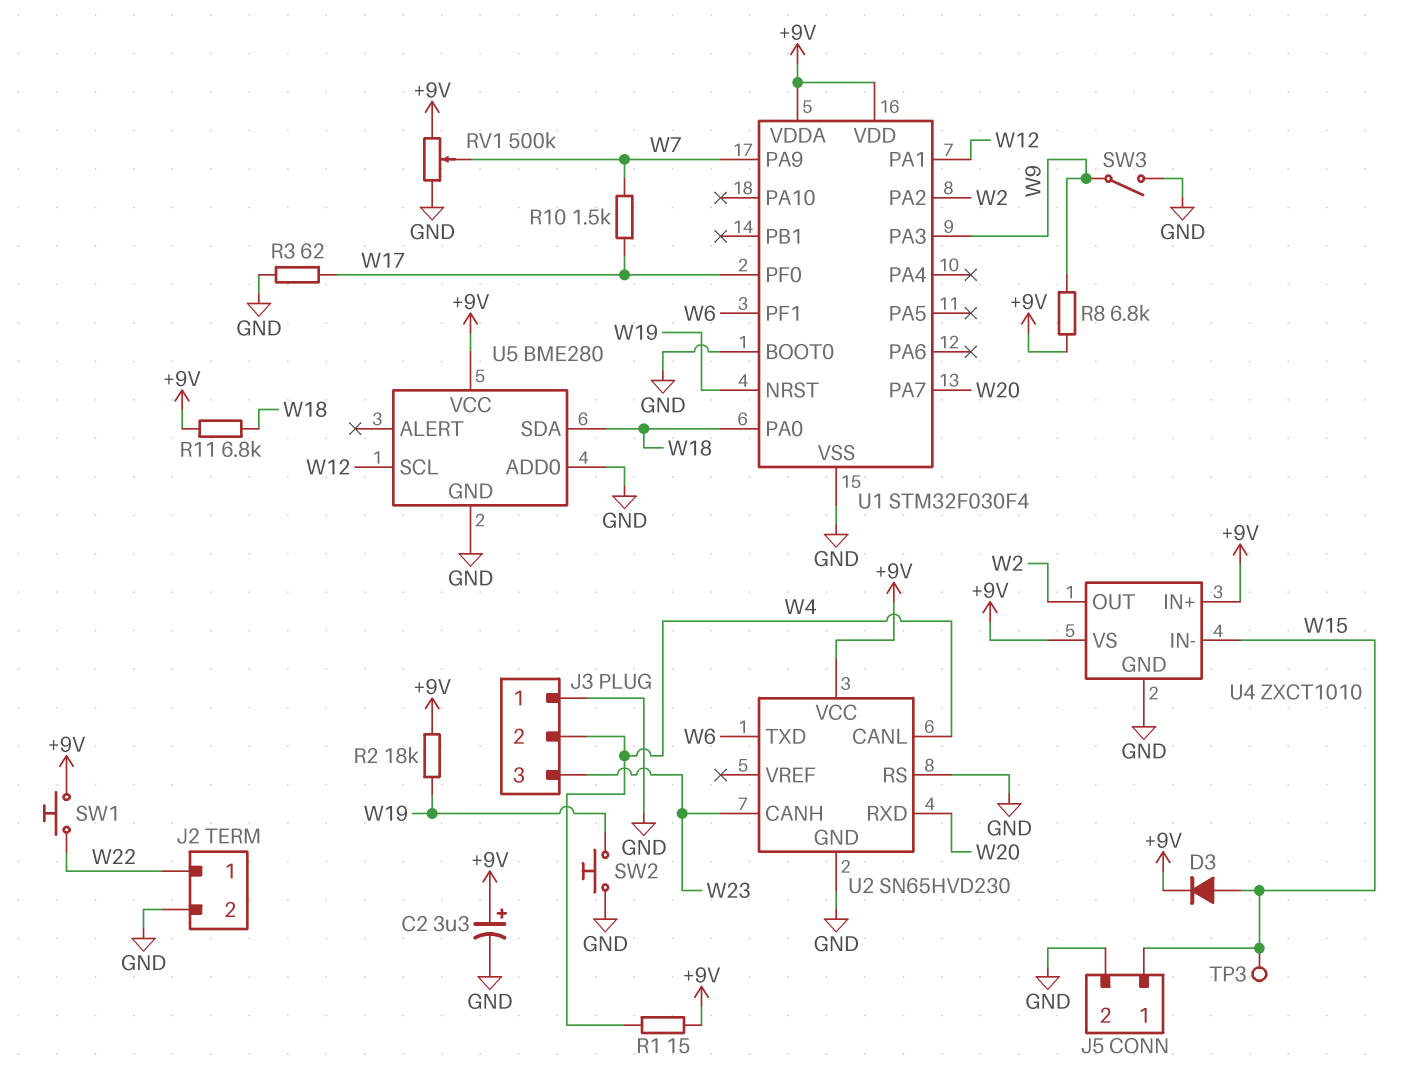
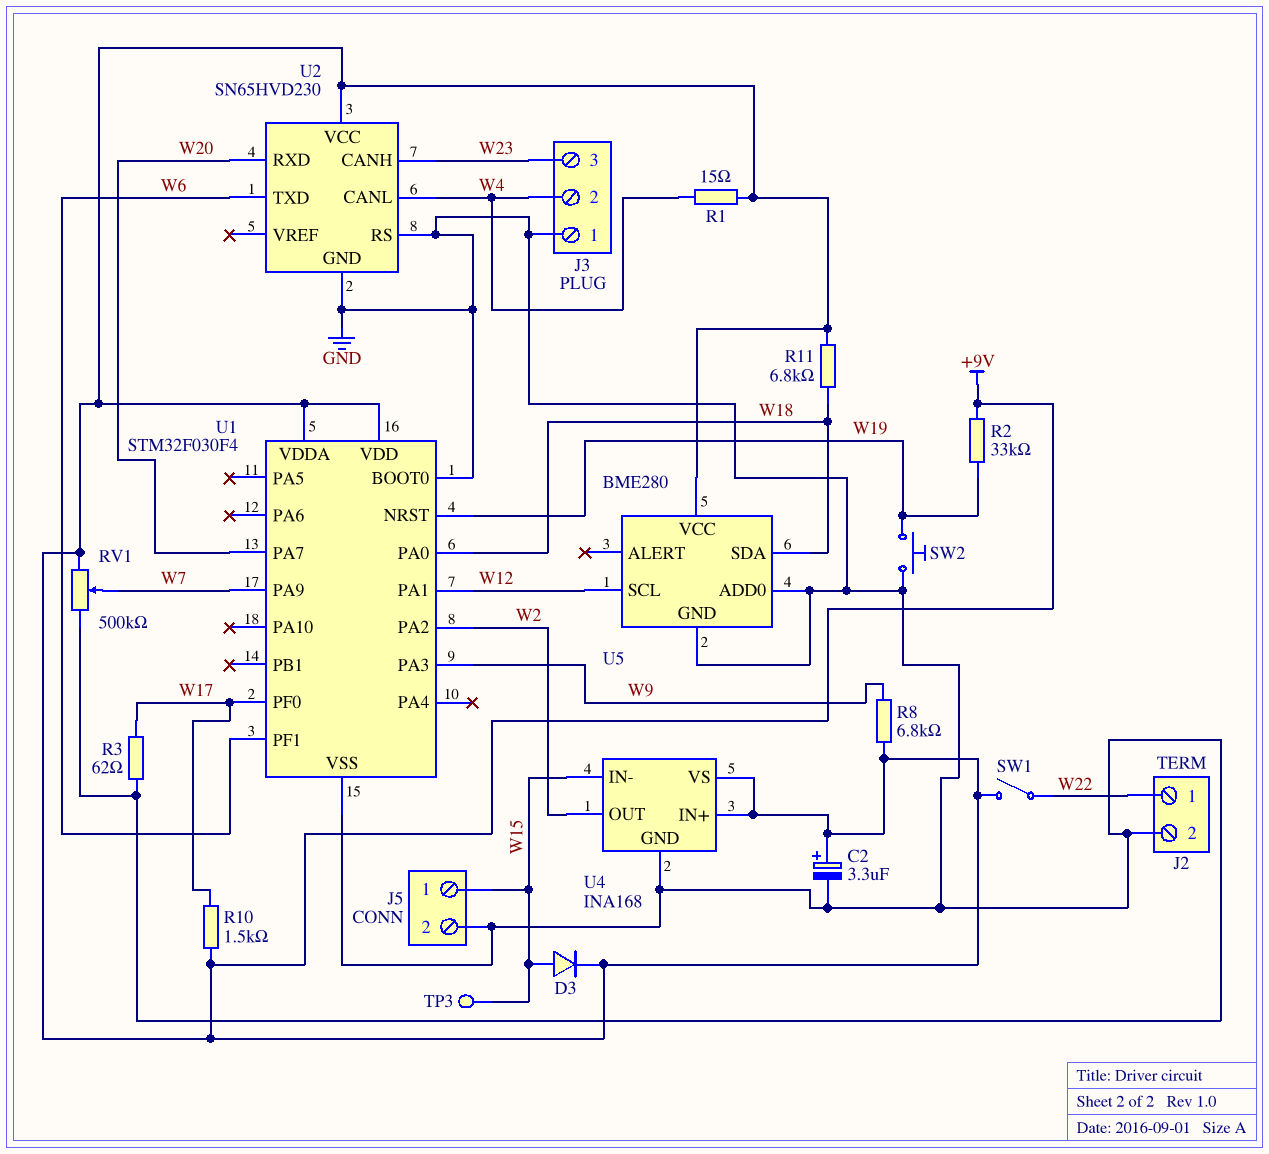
R2: 18k (+9V, W19) -> 33k (+9V, W19)
R10: 1.5k (W7, W17) -> 1.5k (+9V, W17)
SW1: button (+9V, W22) -> switch (+9V, W22)
SW3: switch (GND, W9) -> none
U4: ZXCT1010 -> INA168

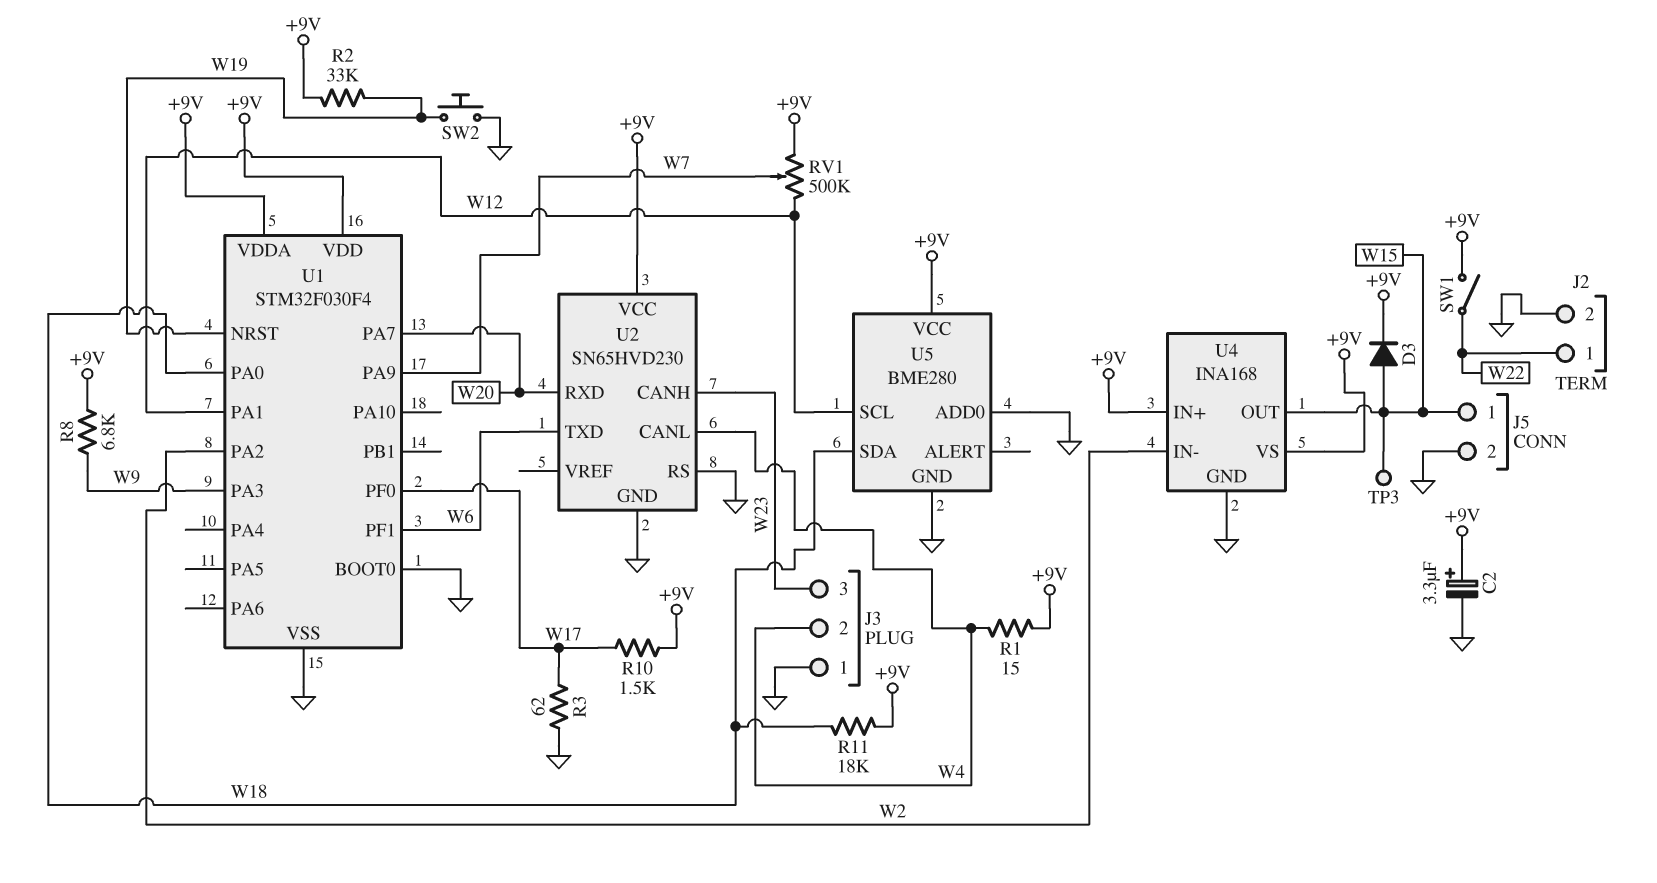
R11: 6.8k (+9V, W18) -> 18k (+9V, W18)
RV1: 500k (+9V, GND, wiper W7) -> 500k (+9V, W12, wiper W7)
U4 pin IN-: W15 -> W2
U4 pin OUT: W2 -> W15

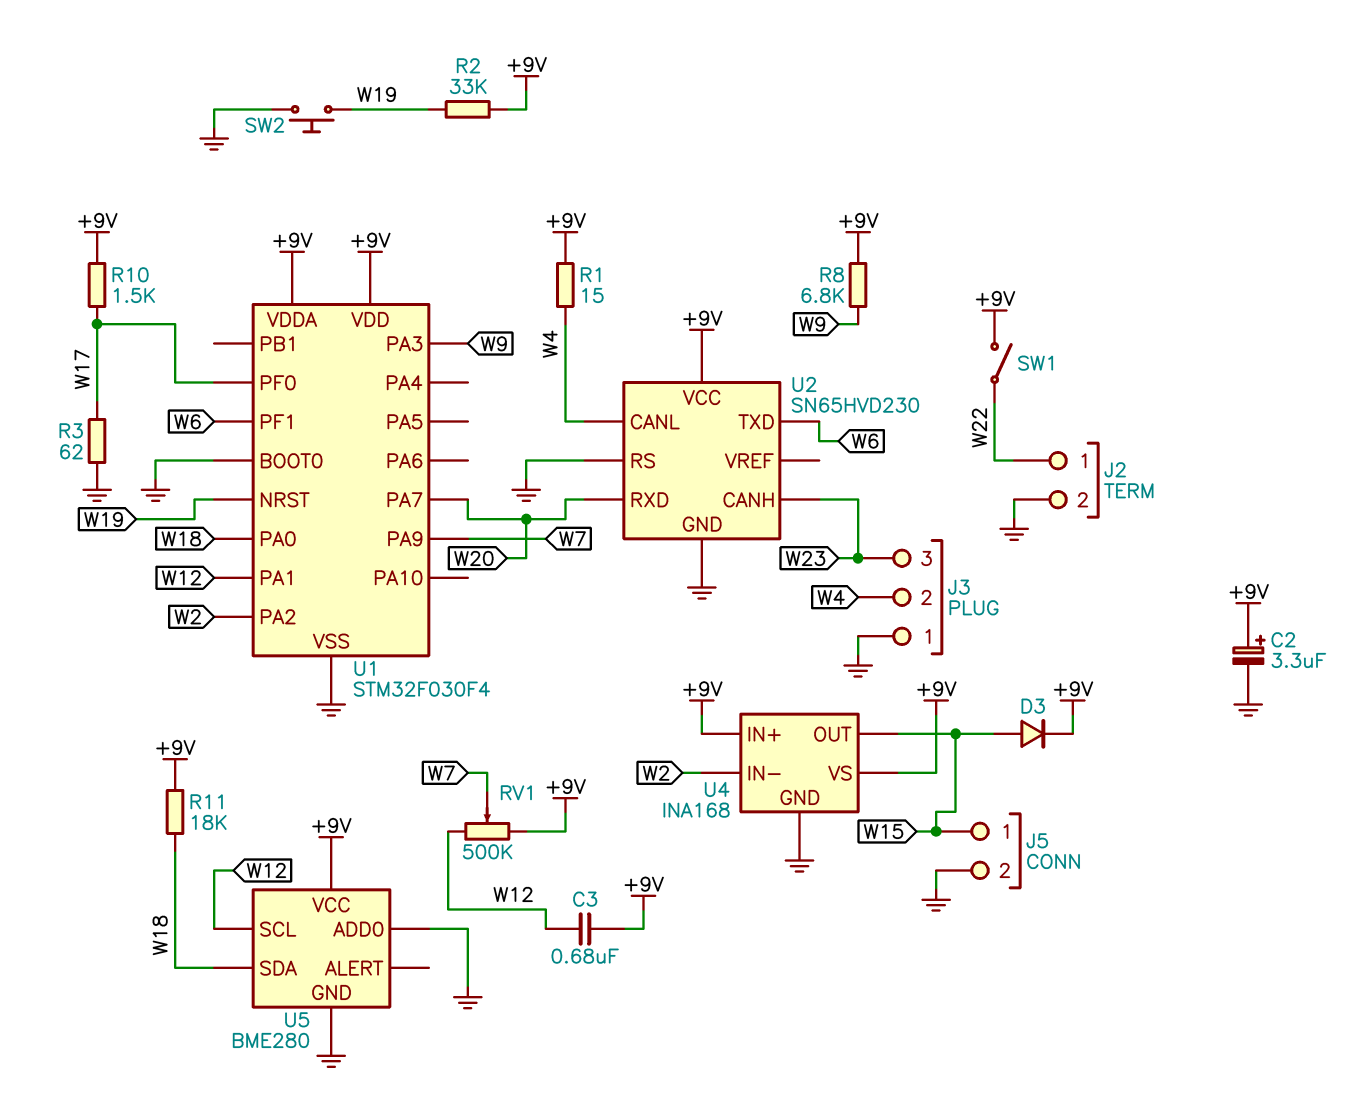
C3: none -> 680nF (+9V, W12)
TP3: test point (W15) -> none

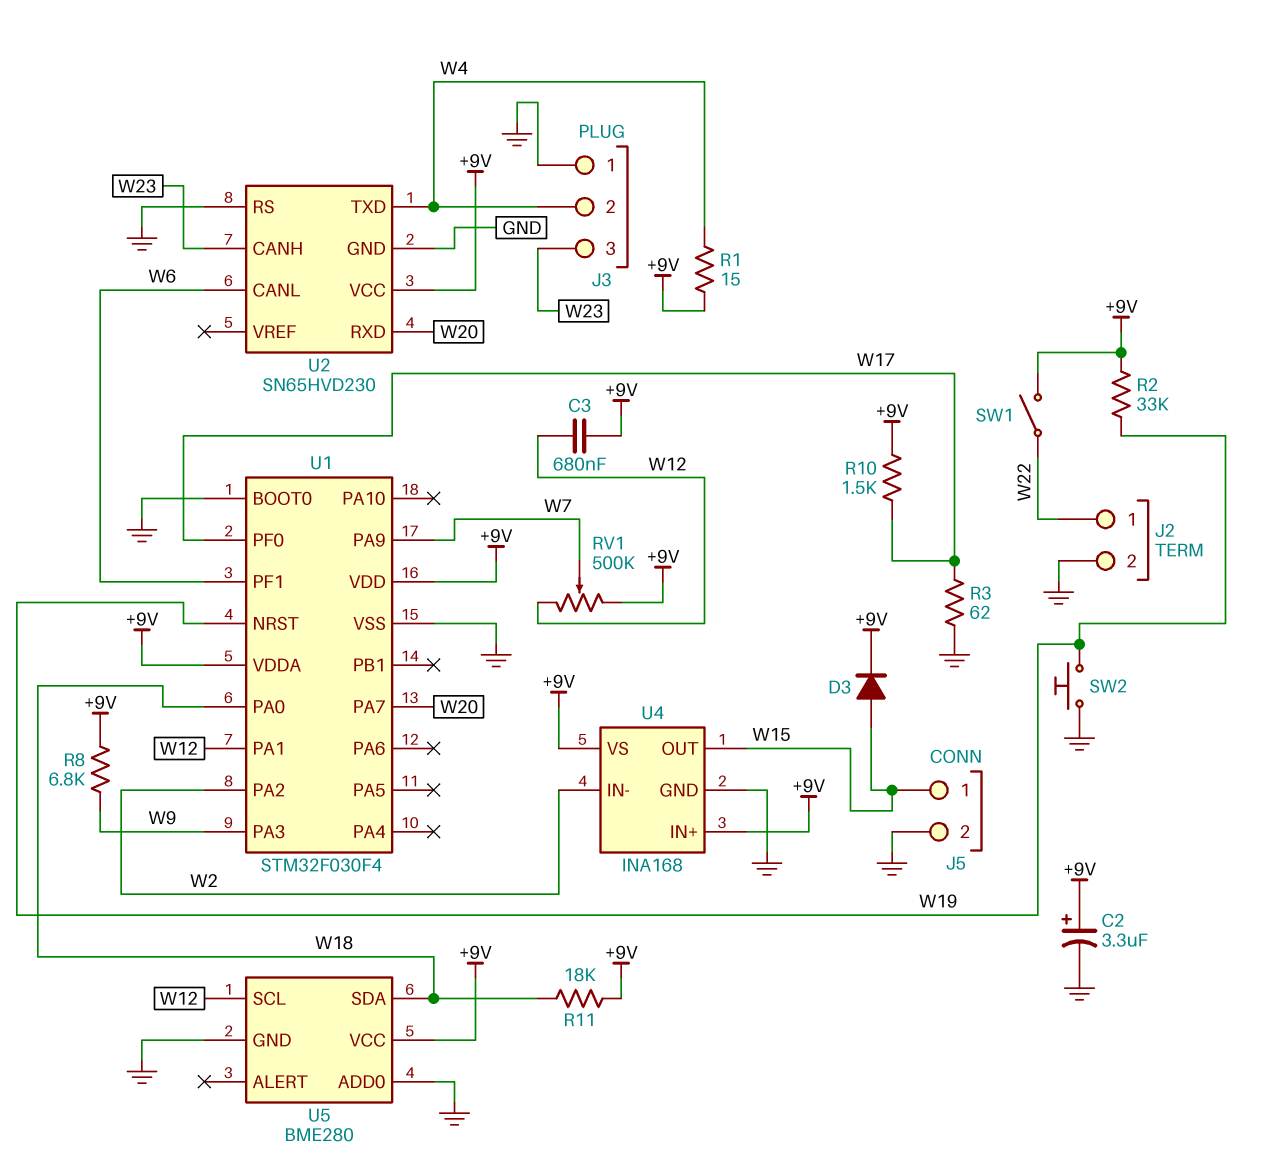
U2 pin CANL: W4 -> W6
U2 pin TXD: W6 -> W4

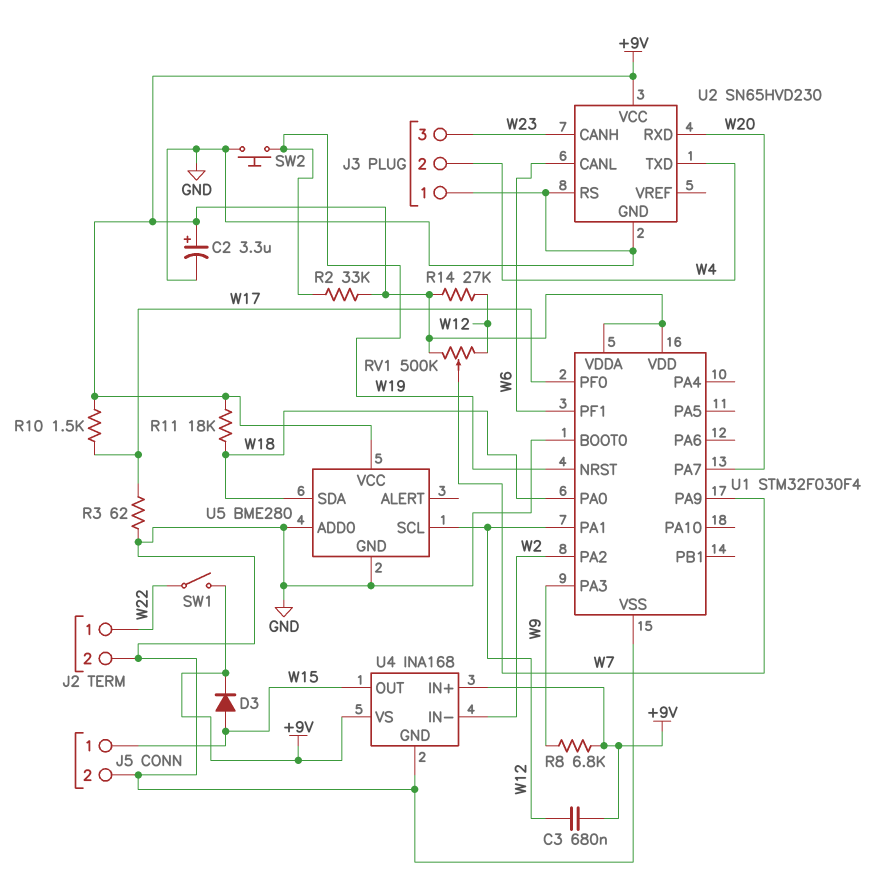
R1: 15 (+9V, W4) -> none
R14: none -> 27k (+9V, W12)

